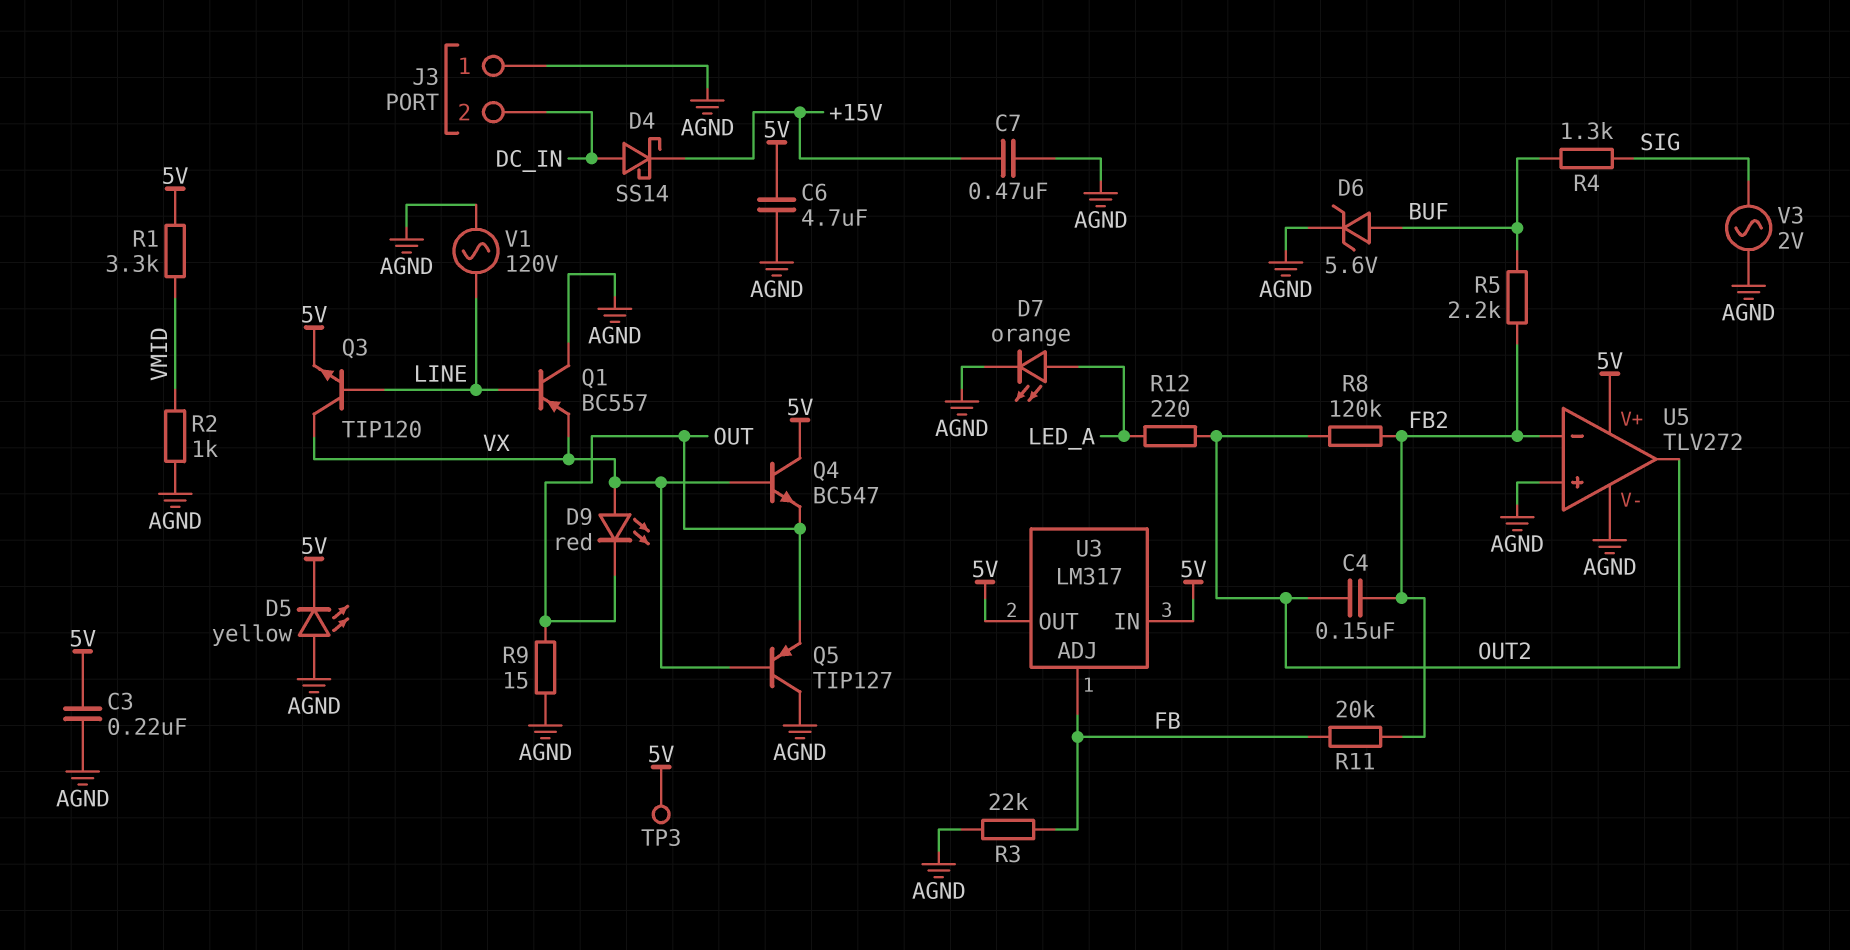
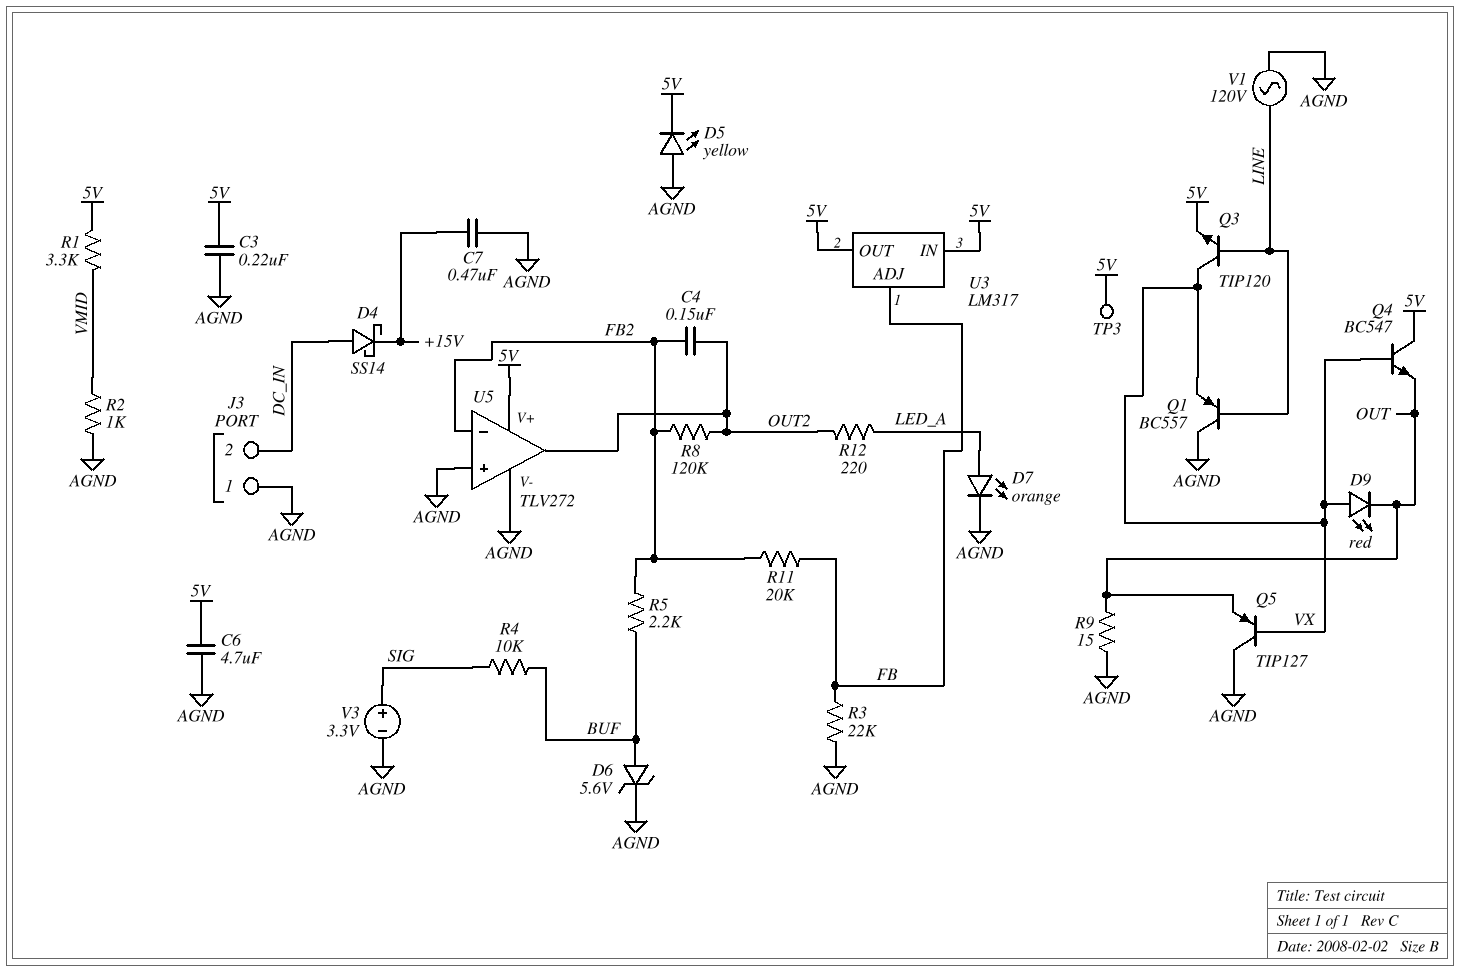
R4: 1.3k (BUF, SIG) -> 10k (BUF, SIG)
V3: AC 2V (AGND, SIG) -> 3.3V (plus SIG, minus AGND)

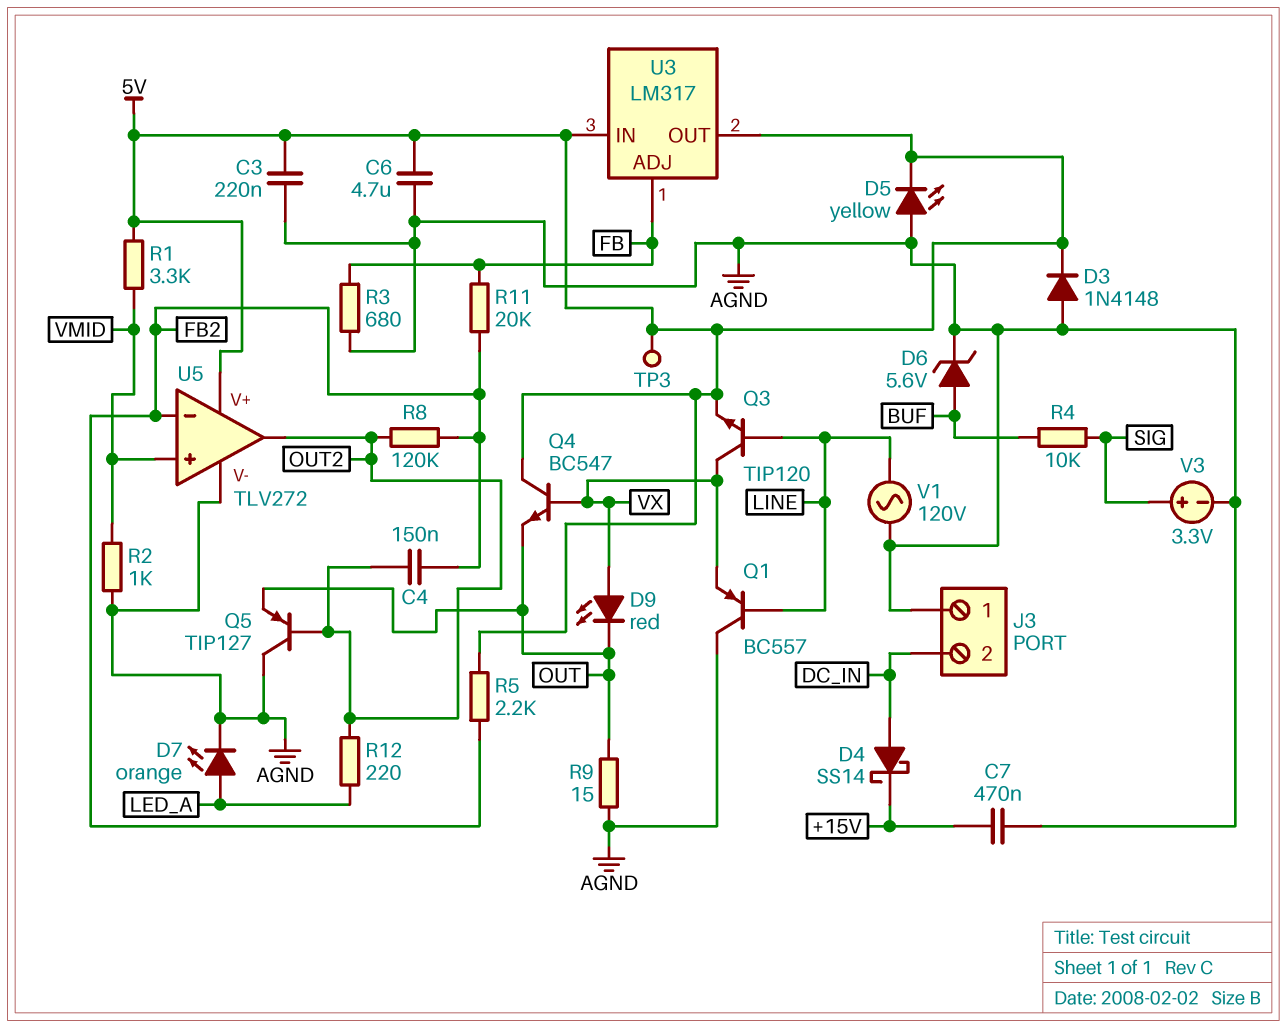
D3: none -> diode 1N4148 (A AGND, K 5V)
Q5: PNP TIP127 (B VX, C AGND, E OUT) -> PNP TIP127 (B OUT2, C AGND, E OUT)
R3: 22k (AGND, FB) -> 680 (AGND, FB)
R5: 2.2k (BUF, FB2) -> 2.2k (5V, FB2)
U5 pin in+: AGND -> VMID

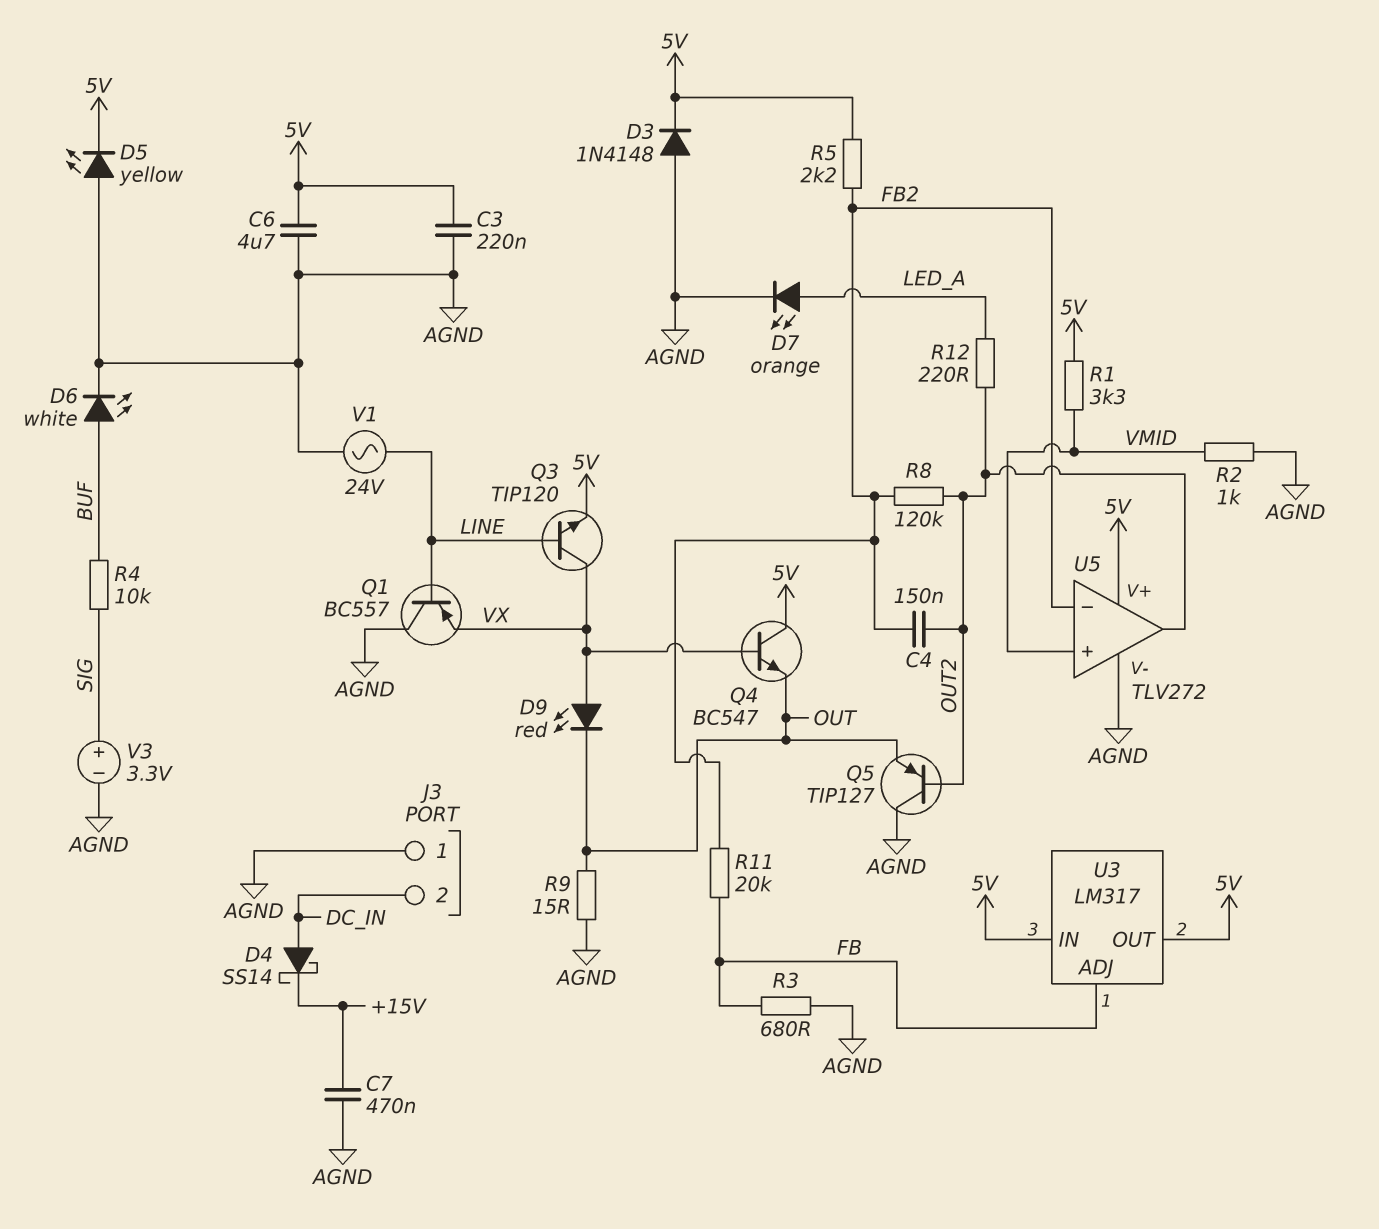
D6: zener 5.6V (A BUF, K AGND) -> LED white (A BUF, K AGND)
TP3: test point (5V) -> none
V1: AC 120V (AGND, LINE) -> AC 24V (AGND, LINE)

